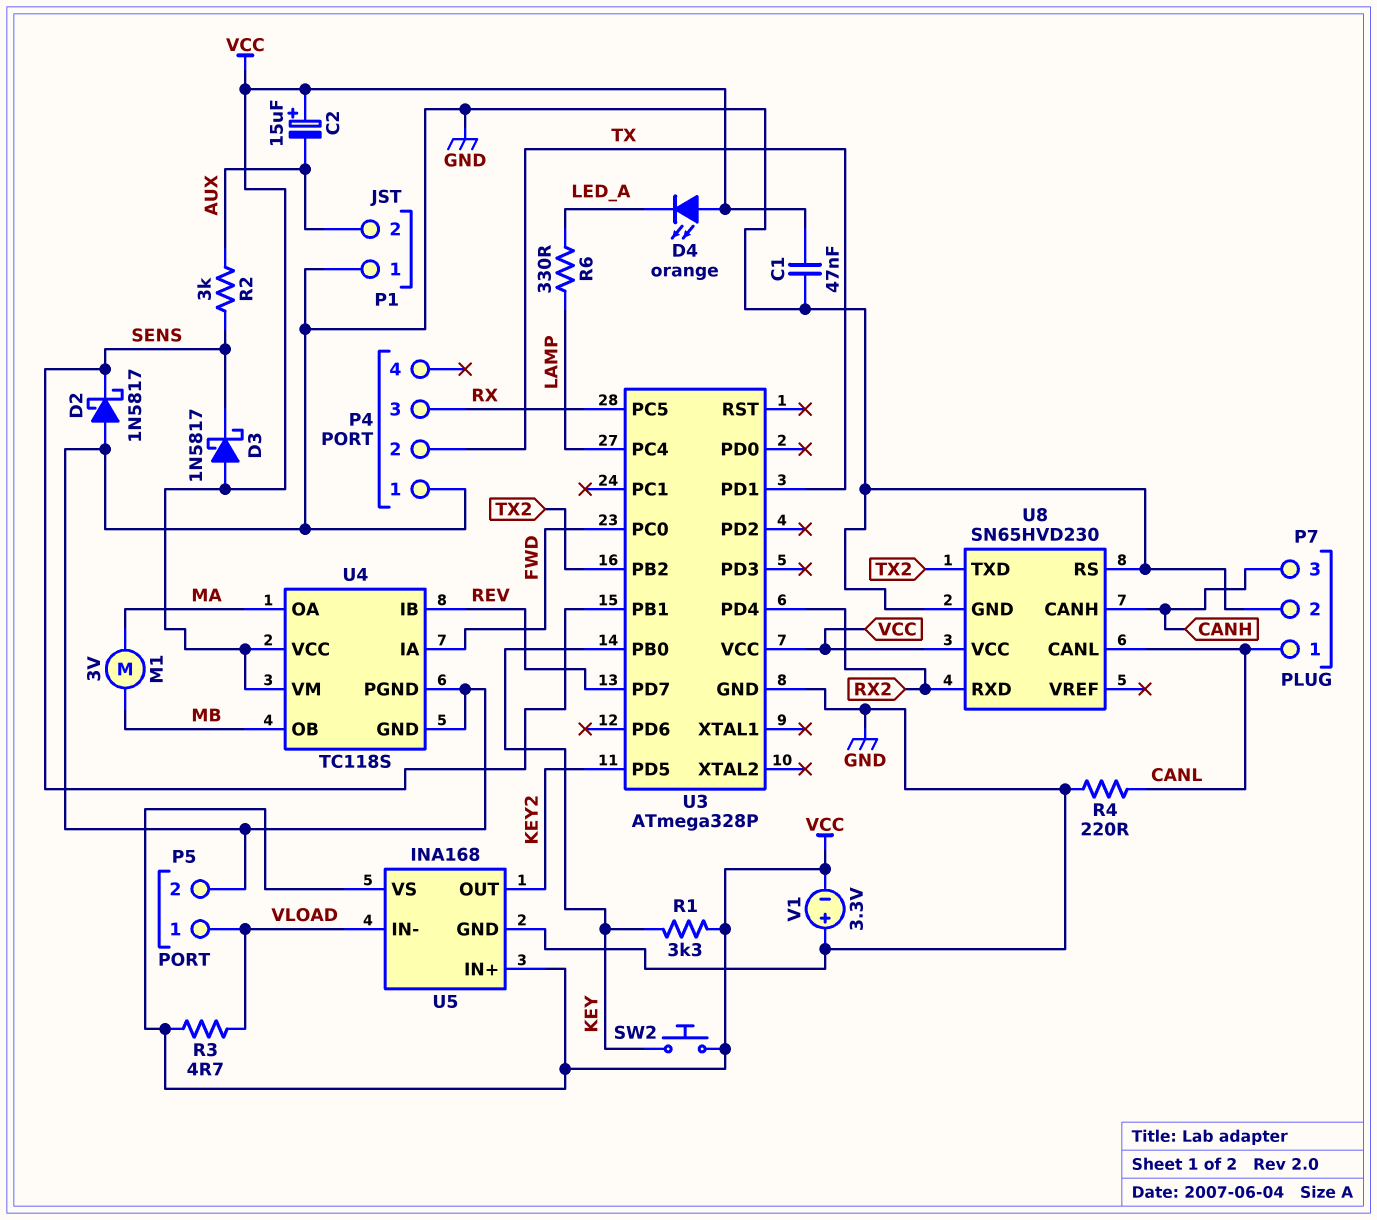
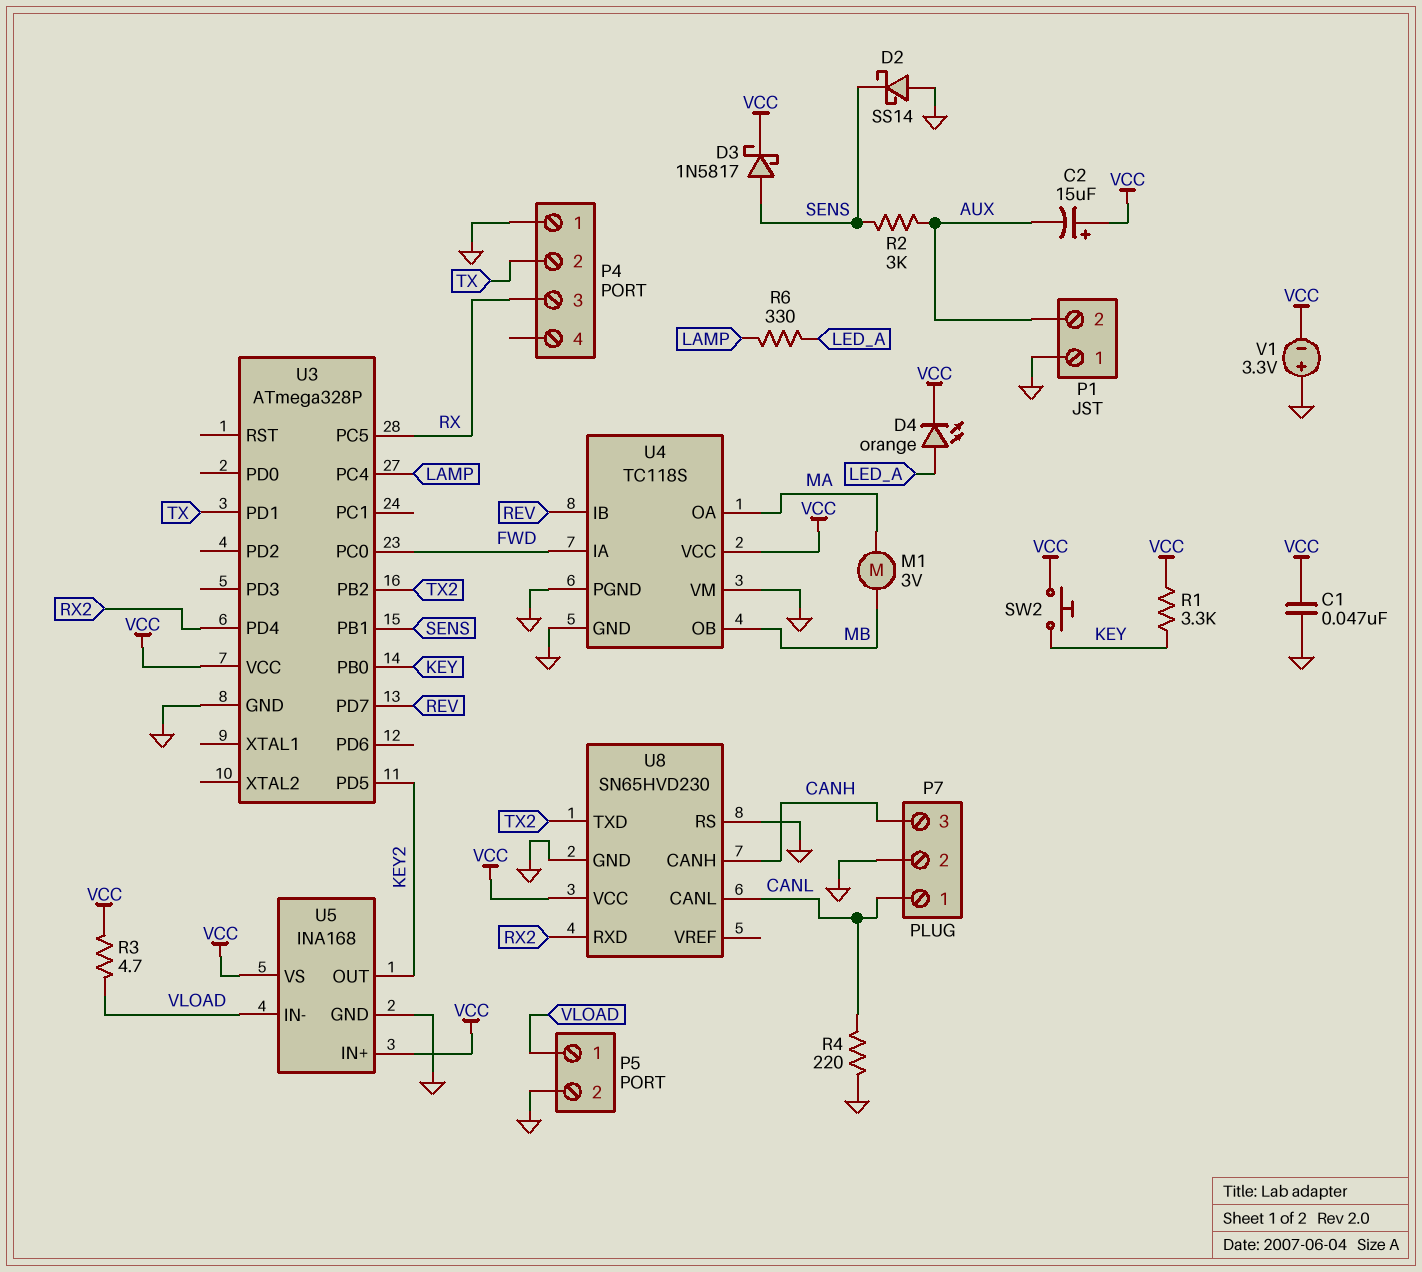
D2: schottky 1N5817 (A GND, K SENS) -> schottky SS14 (A GND, K SENS)
D3: schottky 1N5817 (A VCC, K SENS) -> schottky 1N5817 (A SENS, K VCC)
D4: LED orange (A VCC, K LED_A) -> LED orange (A LED_A, K VCC)
U4 pin VM: VCC -> GND

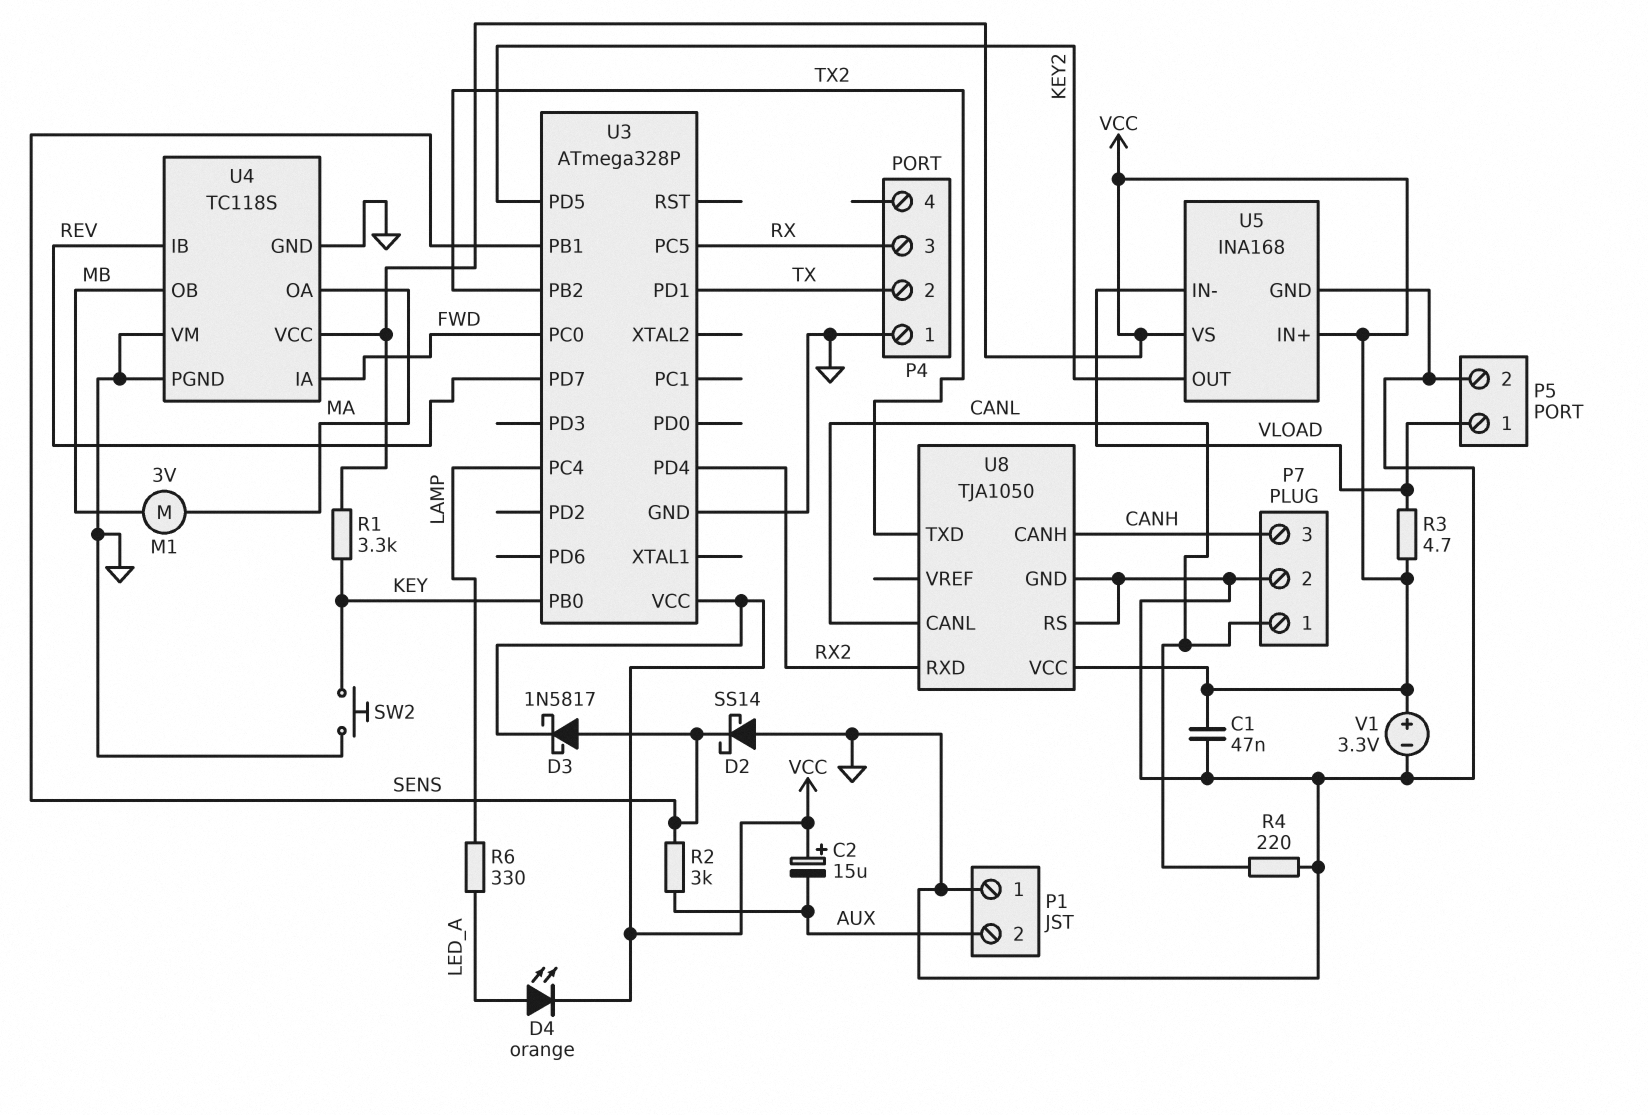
SW2: button (KEY, VCC) -> button (GND, KEY)
U8: SN65HVD230 -> TJA1050
V1: 3.3V (plus GND, minus VCC) -> 3.3V (plus VCC, minus GND)

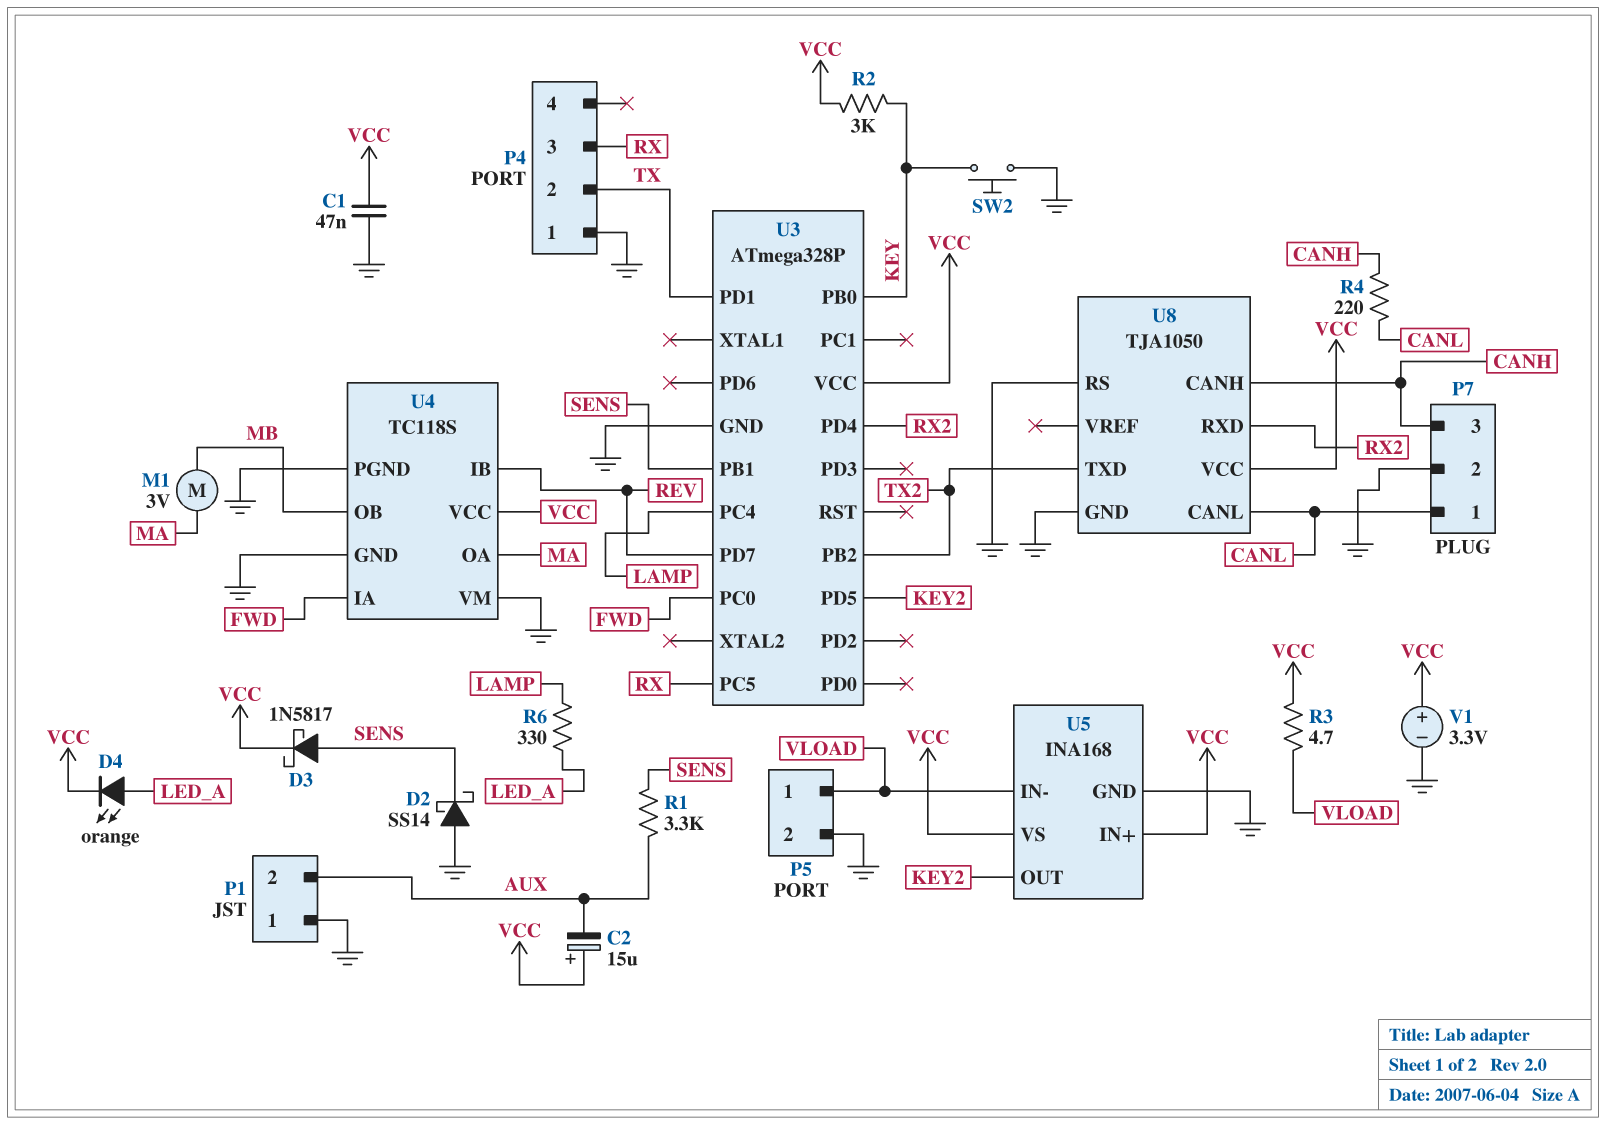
R1: 3.3k (KEY, VCC) -> 3.3k (AUX, SENS)
R2: 3k (AUX, SENS) -> 3k (KEY, VCC)
R4: 220 (CANL, GND) -> 220 (CANH, CANL)

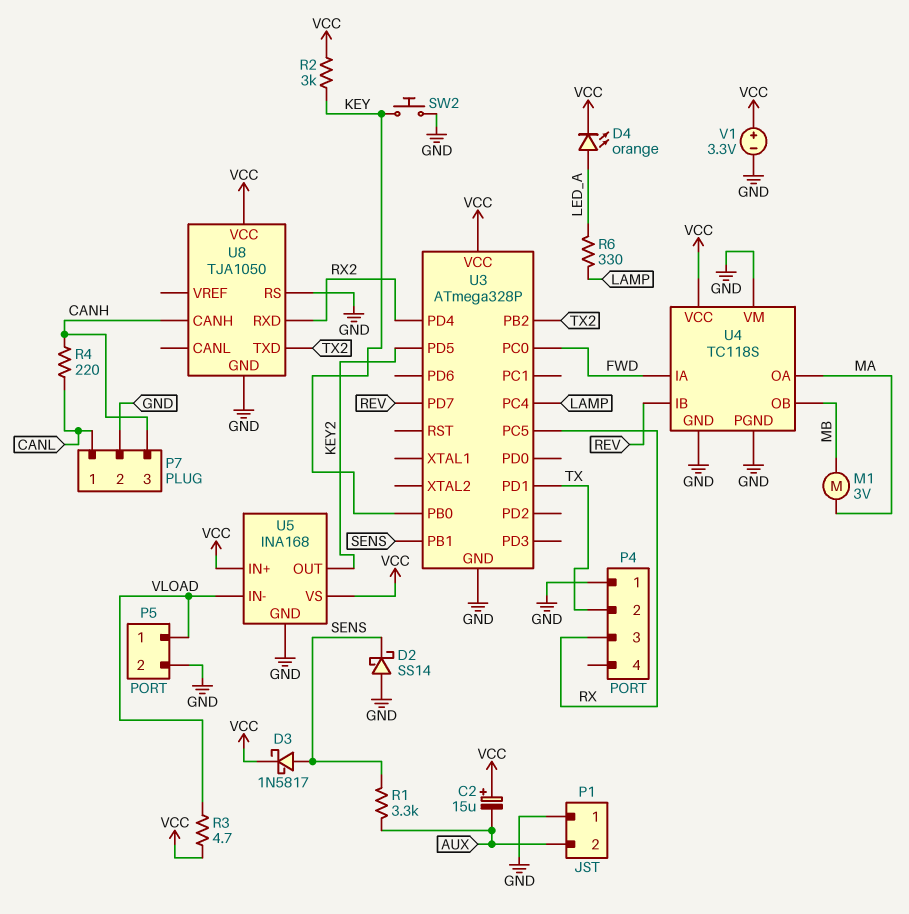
C1: 47nF (GND, VCC) -> none
U8 pin CANL: CANL -> none

